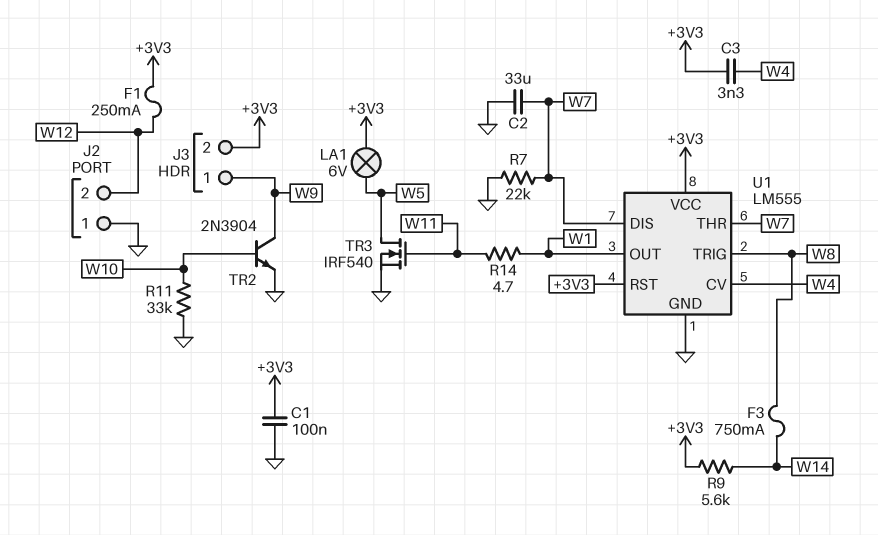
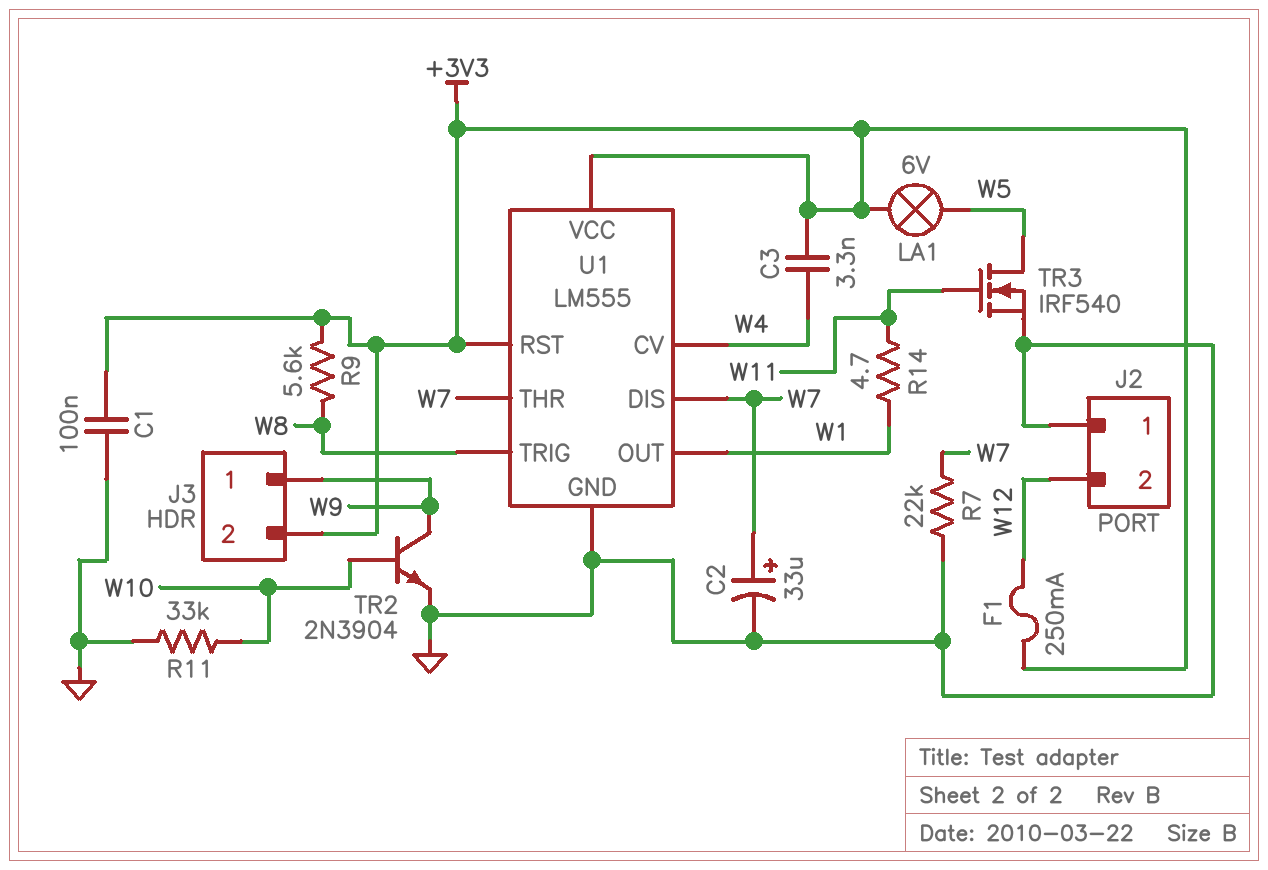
C2: 33uF (GND, W7) -> 33uF (plus W7, minus GND)
F3: 750mA (W8, W14) -> none
R9: 5.6k (+3V3, W14) -> 5.6k (+3V3, W8)

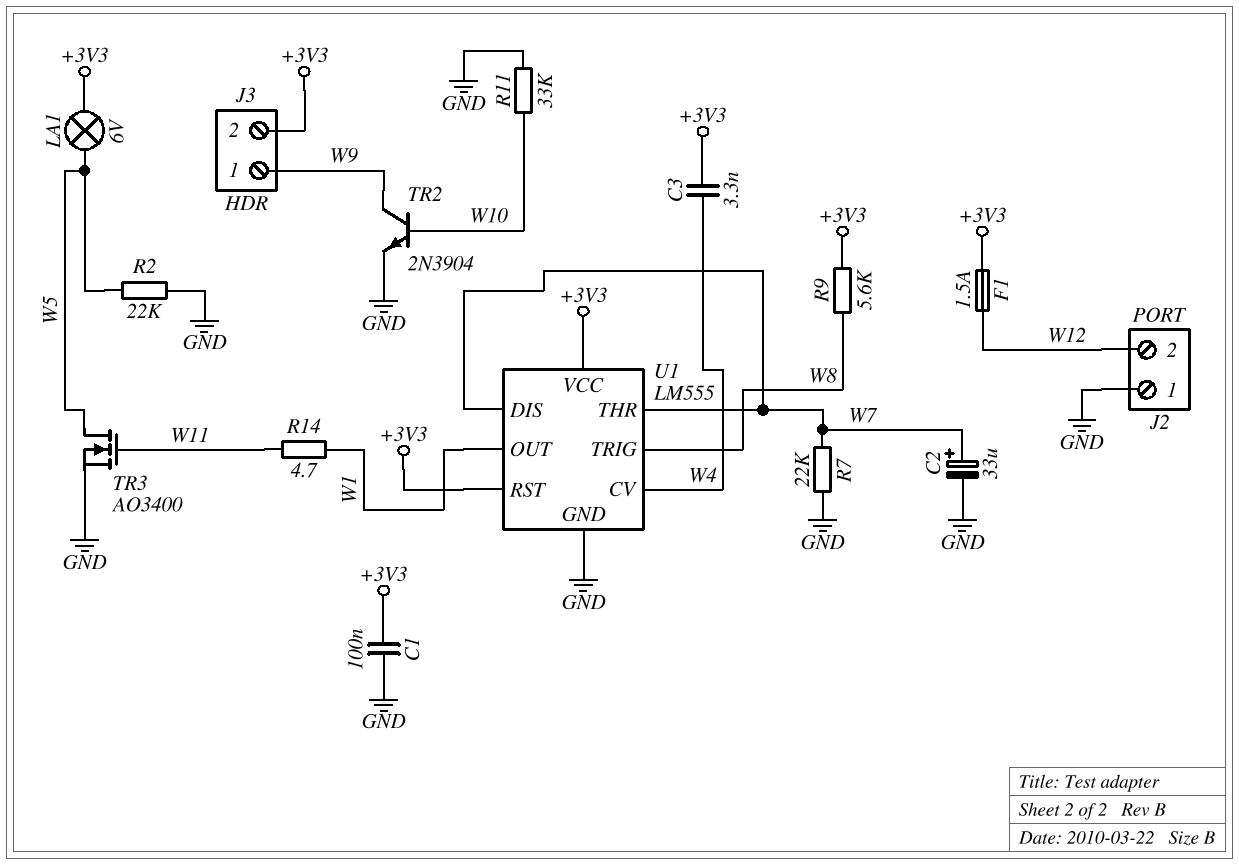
F1: 250mA (+3V3, W12) -> 1.5A (+3V3, W12)
R2: none -> 22k (GND, W5)
TR3: NMOS IRF540 (G W11, D W5, S GND) -> NMOS AO3400 (G W11, D W5, S GND)

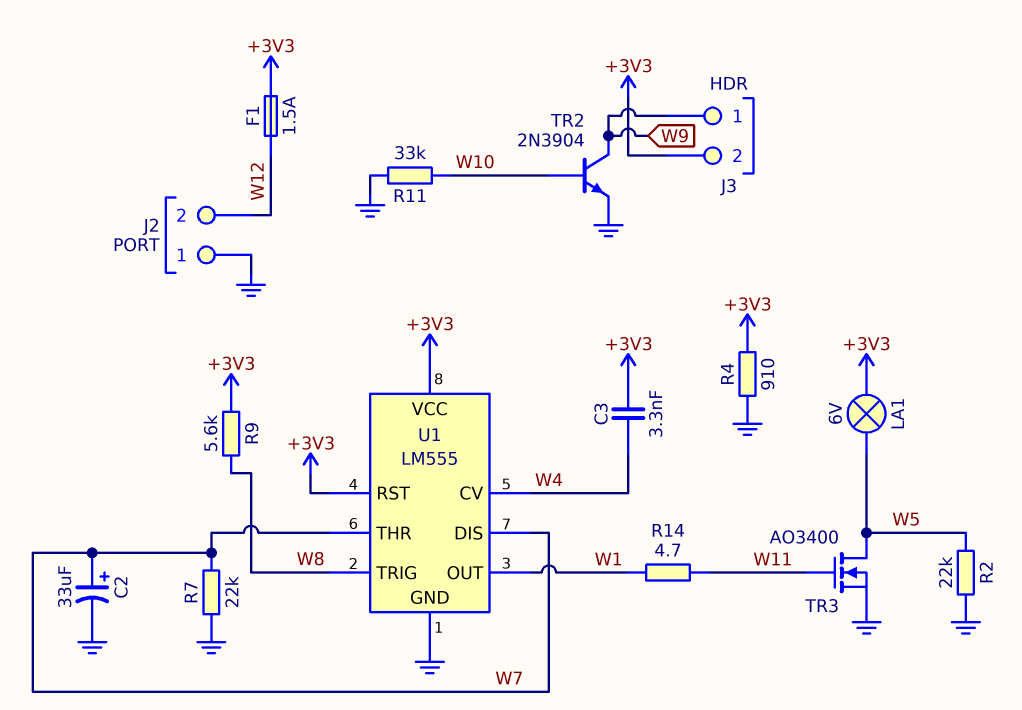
C1: 100nF (+3V3, GND) -> none
R4: none -> 910 (+3V3, GND)

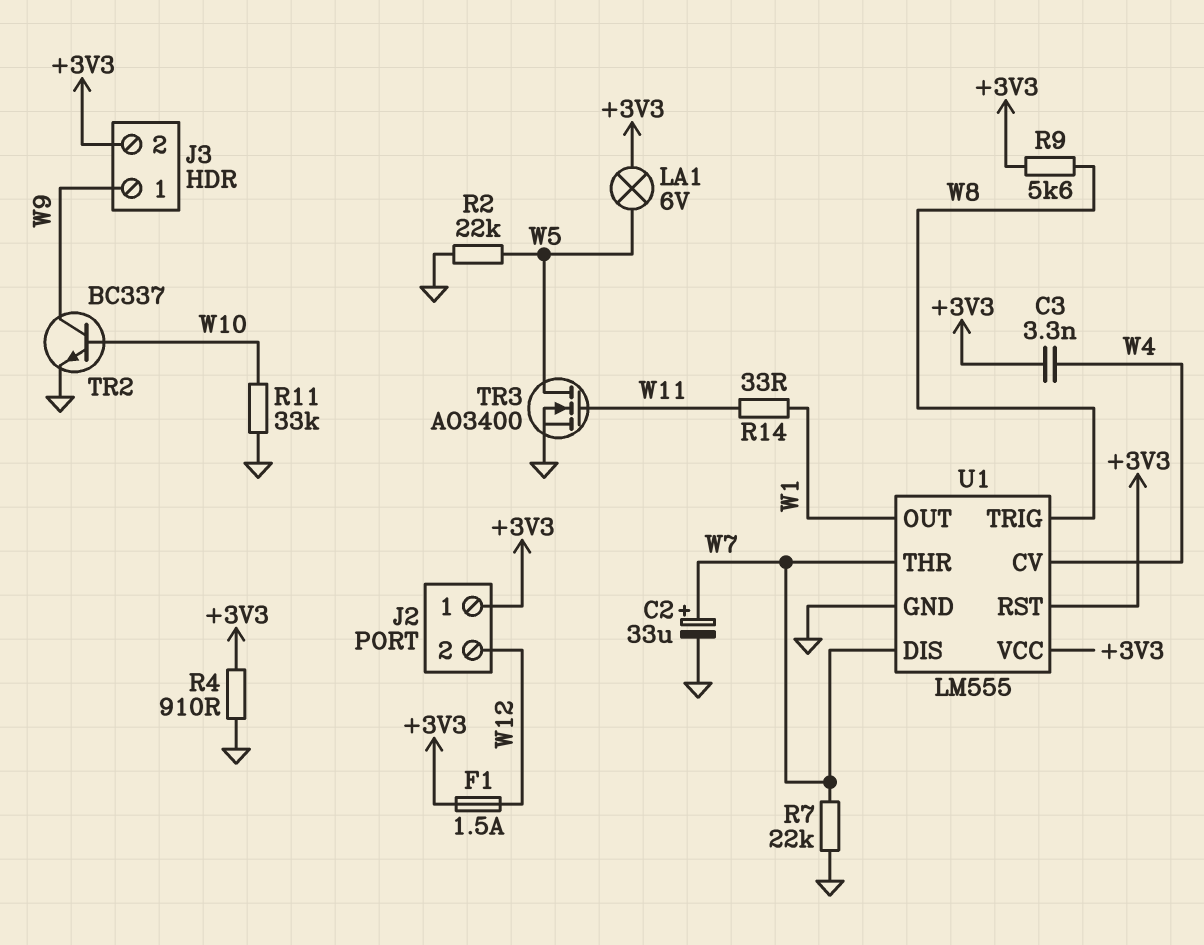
J2 pin 1: GND -> +3V3
R14: 4.7 (W1, W11) -> 33 (W1, W11)
TR2: NPN 2N3904 (B W10, C W9, E GND) -> NPN BC337 (B W10, C W9, E GND)

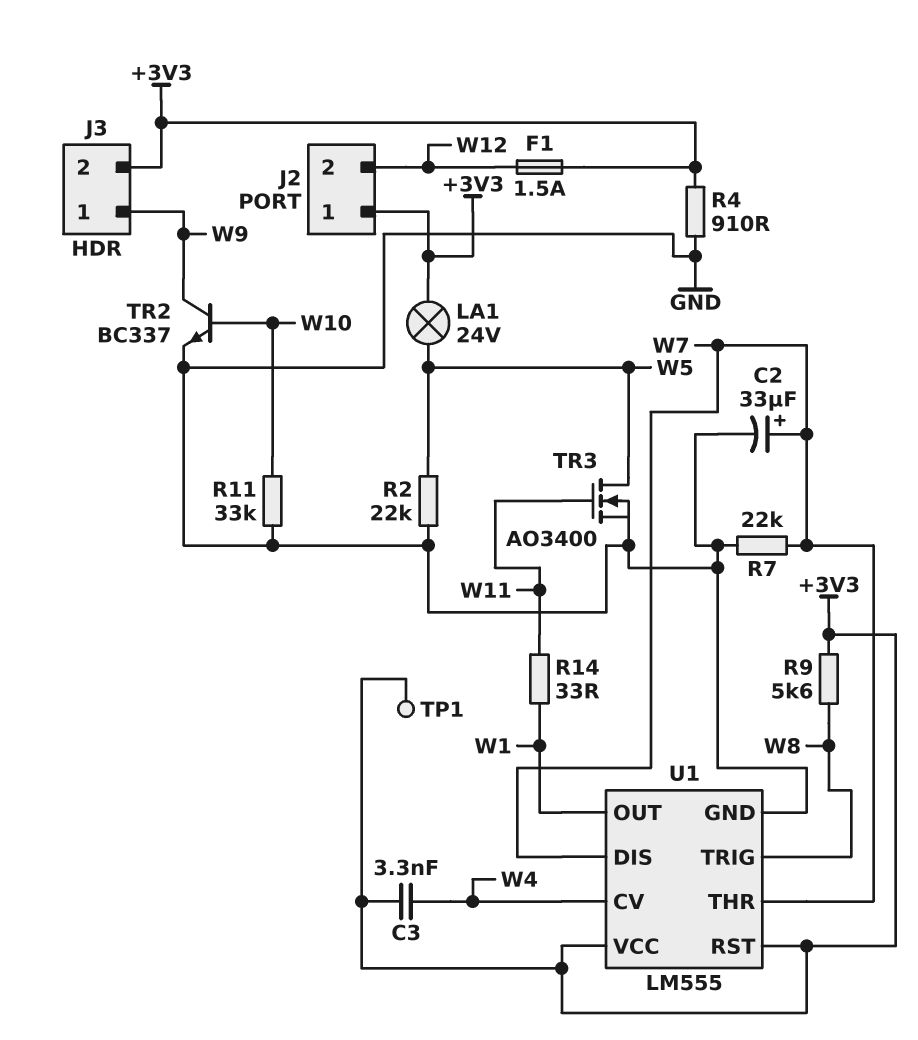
LA1: lamp 6V (+3V3, W5) -> lamp 24V (+3V3, W5)
TP1: none -> test point (+3V3)

